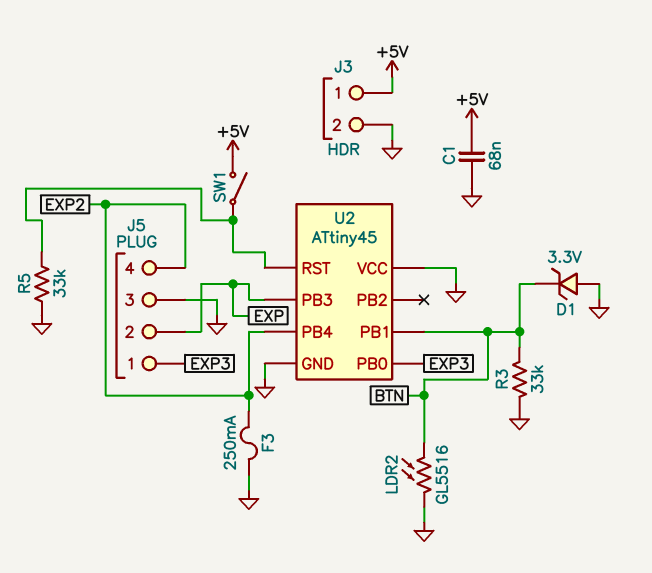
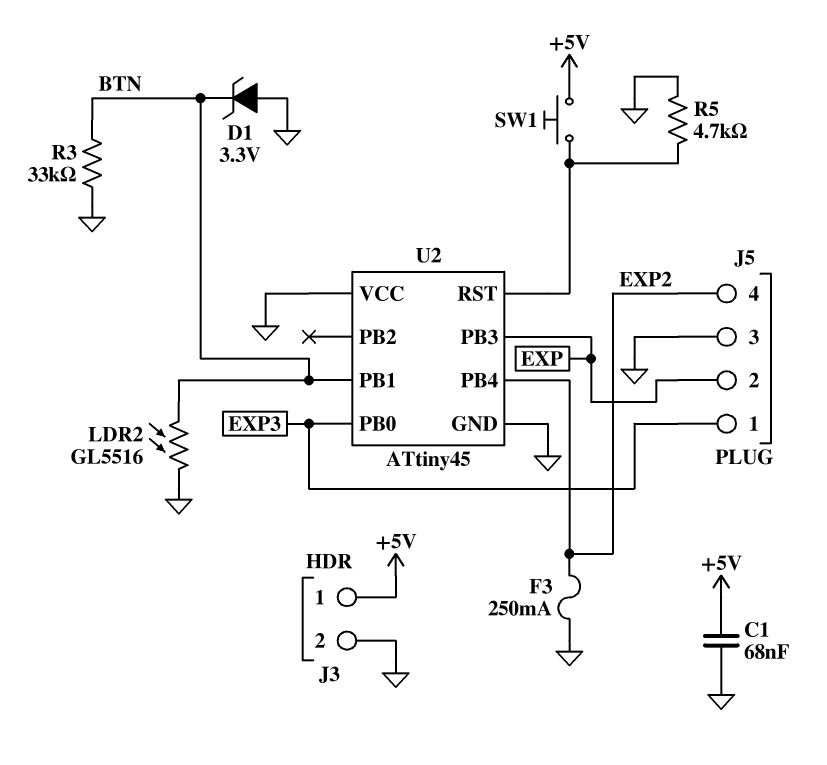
R5: 33k (GND, U2/RST) -> 4.7k (GND, U2/RST)
SW1: switch (+5V, U2/RST) -> button (+5V, U2/RST)

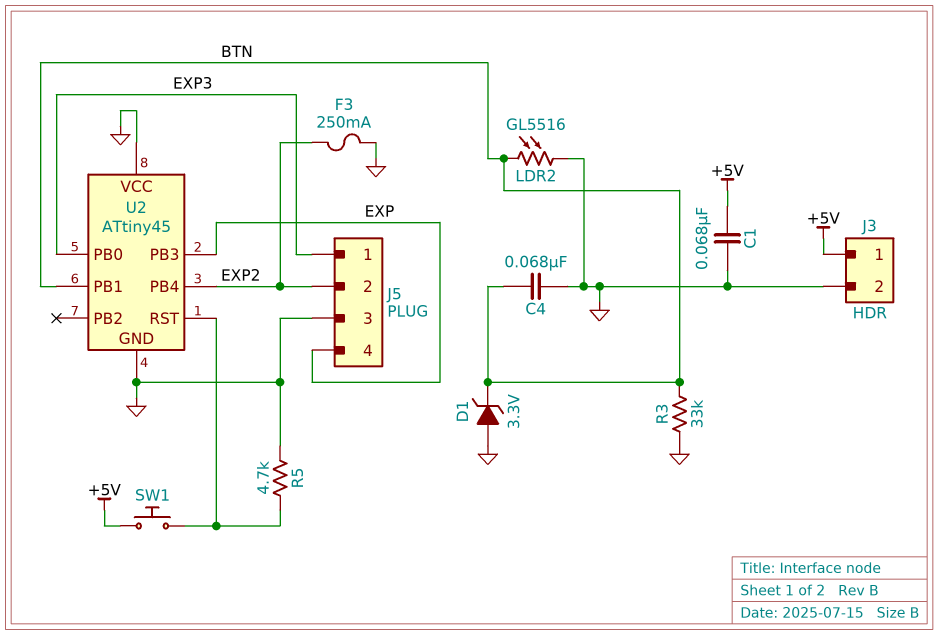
C4: none -> 68nF (BTN, GND)
J5 pin 2: EXP -> EXP2
J5 pin 4: EXP2 -> EXP

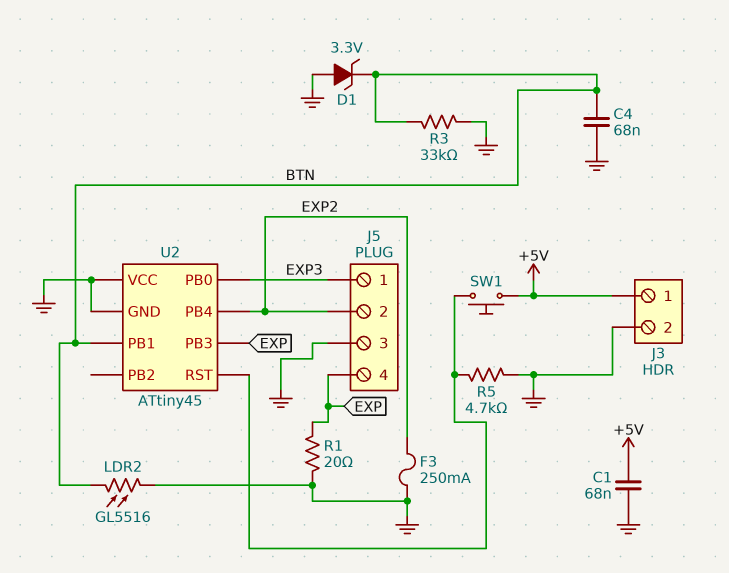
R1: none -> 20 (EXP, GND)

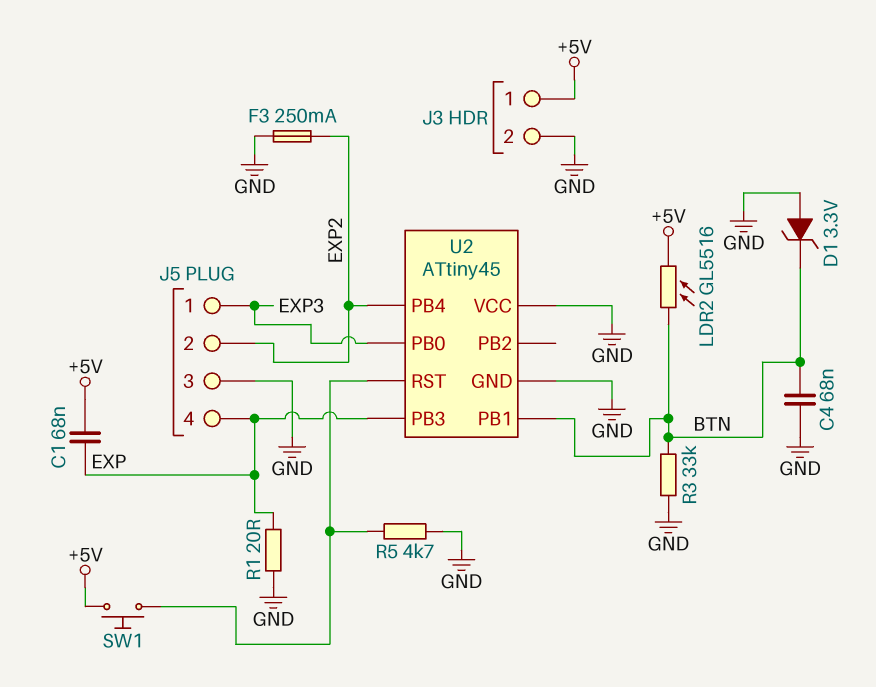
C1: 68nF (+5V, GND) -> 68nF (+5V, EXP)
LDR2: GL5516 (BTN, GND) -> GL5516 (+5V, BTN)

